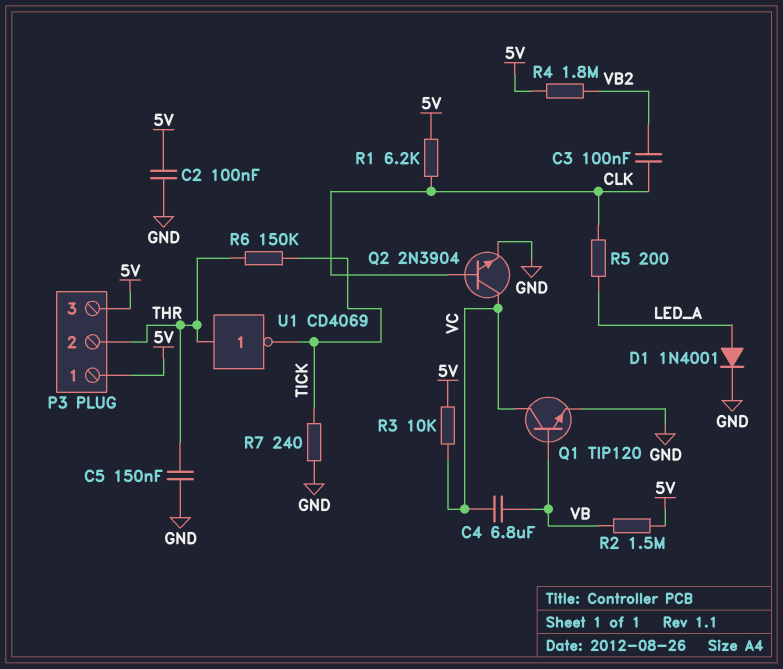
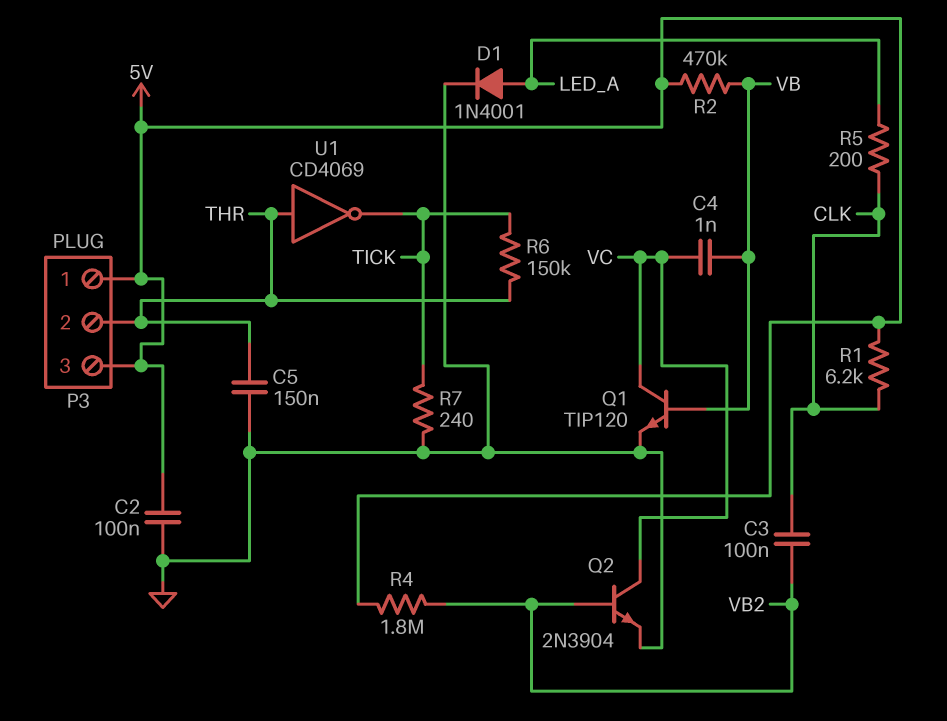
C4: 6.8uF (VB, VC) -> 1nF (VB, VC)
Q2: NPN 2N3904 (B CLK, C VC, E GND) -> NPN 2N3904 (B VB2, C VC, E GND)
R2: 1.5M (5V, VB) -> 470k (5V, VB)
R3: 10k (5V, VC) -> none

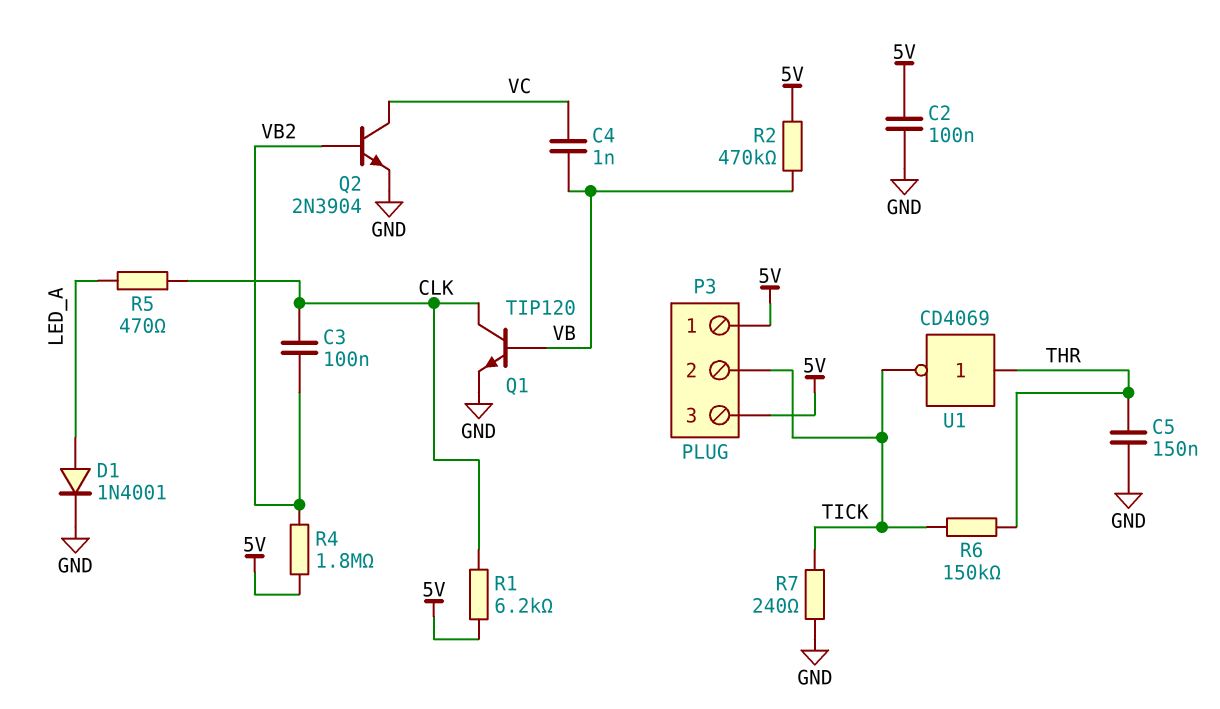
P3 pin 2: THR -> TICK
Q1: NPN TIP120 (B VB, C VC, E GND) -> NPN TIP120 (B VB, C CLK, E GND)
R5: 200 (CLK, LED_A) -> 470 (CLK, LED_A)

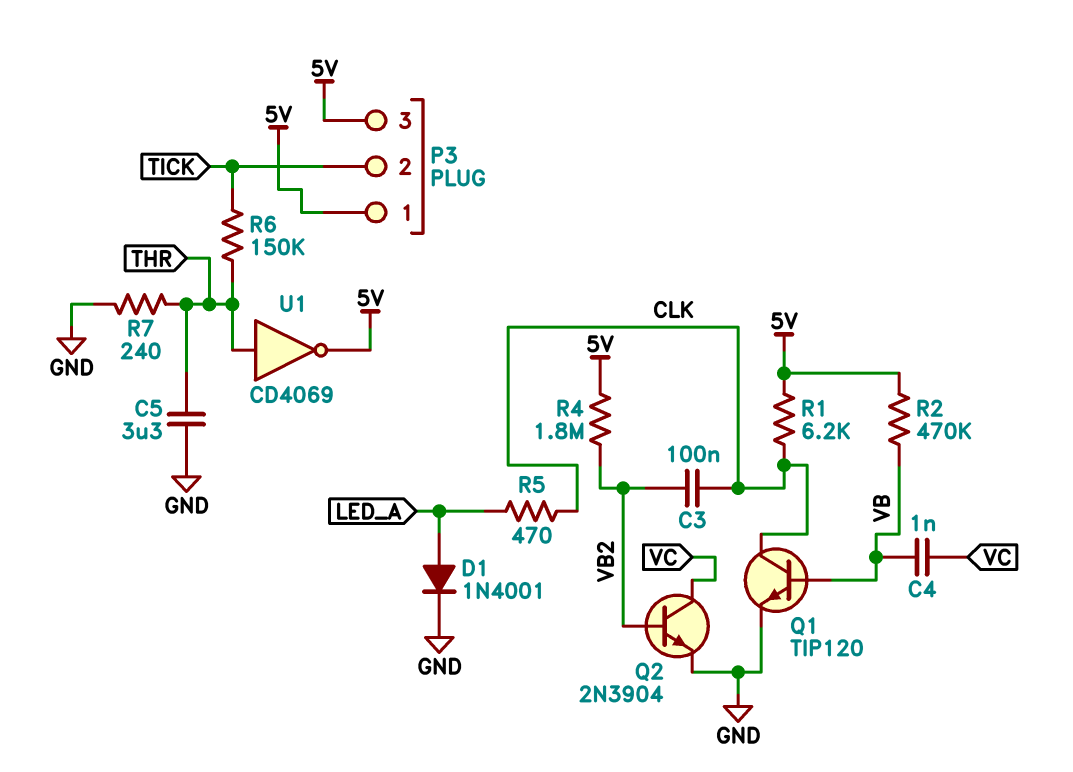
C2: 100nF (5V, GND) -> none
C5: 150nF (GND, THR) -> 3.3uF (GND, THR)
R7: 240 (GND, TICK) -> 240 (GND, THR)
U1: NOT CD4069 (in THR, out TICK) -> NOT CD4069 (in THR, out 5V)

